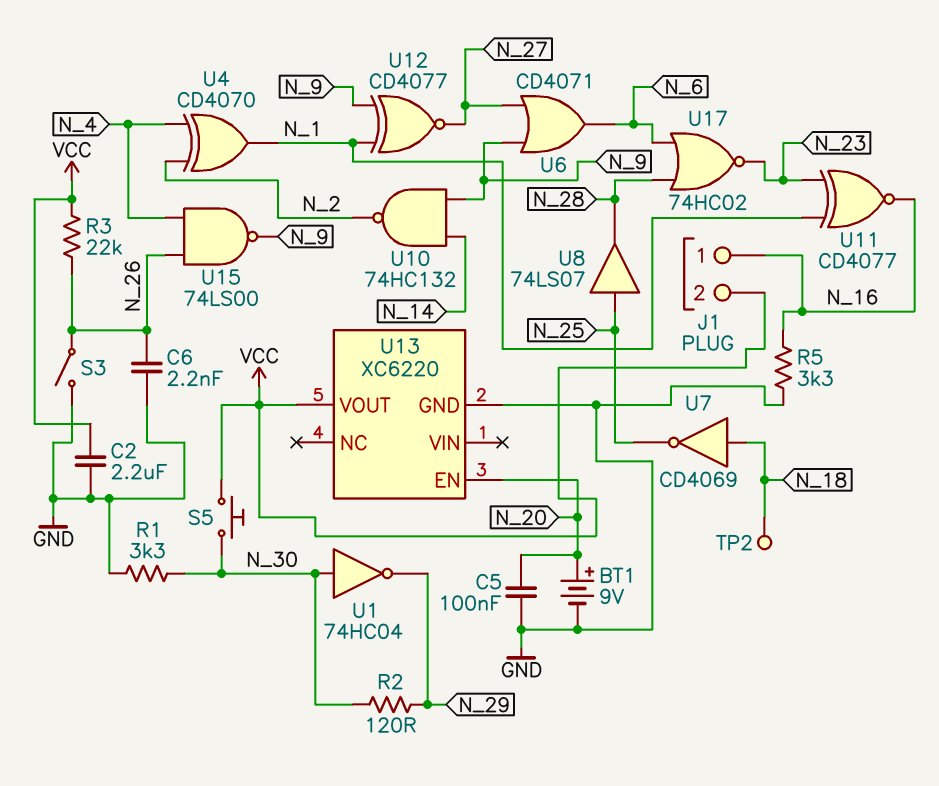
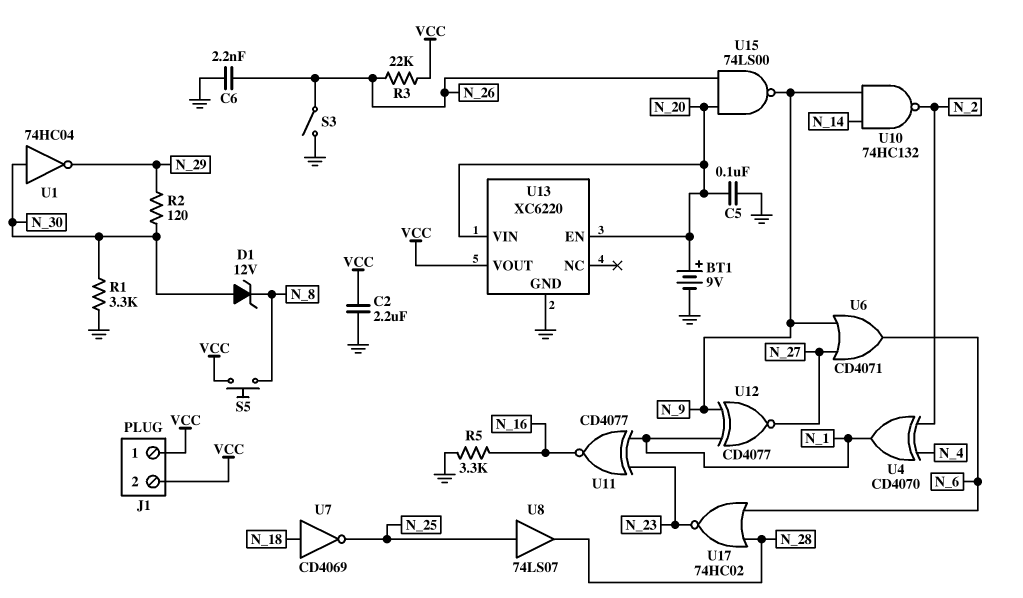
D1: none -> zener 12V (A N_30, K N_8)
J1 pin 1: N_16 -> VCC
S5: button (N_30, VCC) -> button (N_8, VCC)
TP2: test point (N_18) -> none
U13 pin VIN: none -> N_20
U15: NAND 74LS00 (in N_4, in N_26, out N_9) -> NAND 74LS00 (in N_20, in N_26, out N_9)

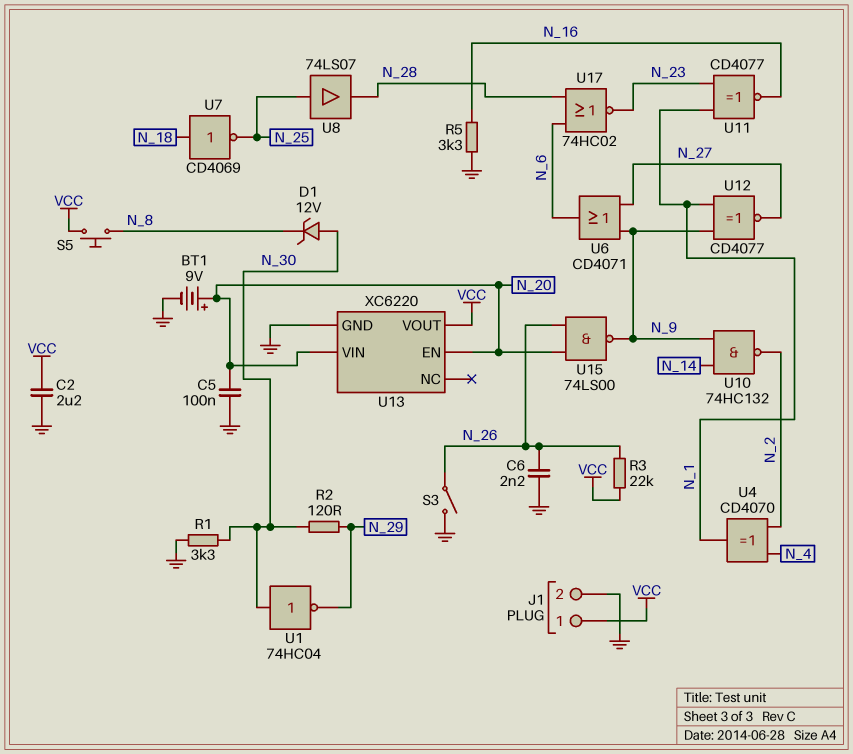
J1 pin 2: VCC -> GND

